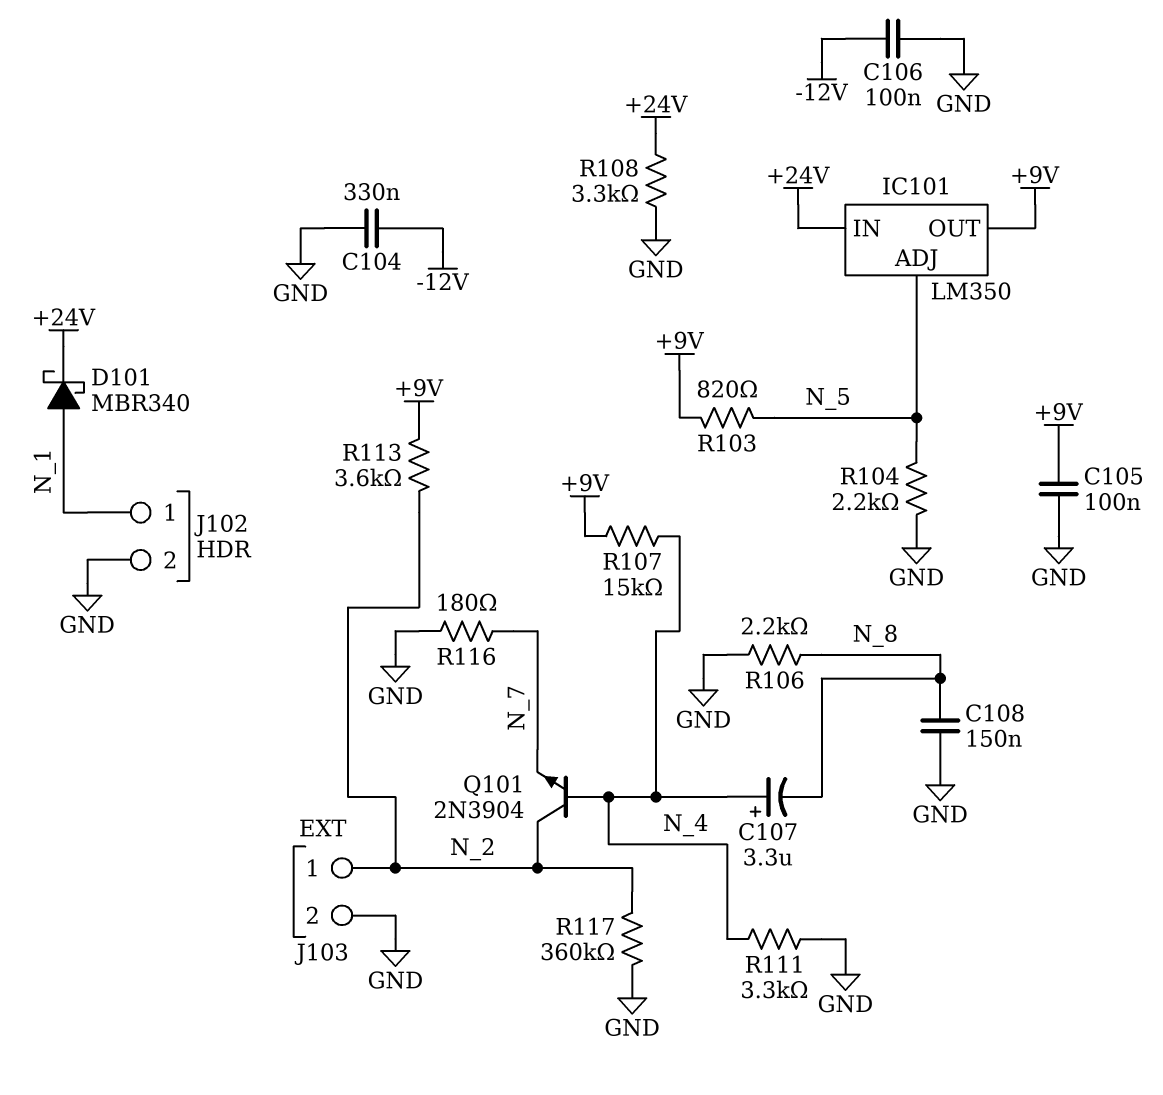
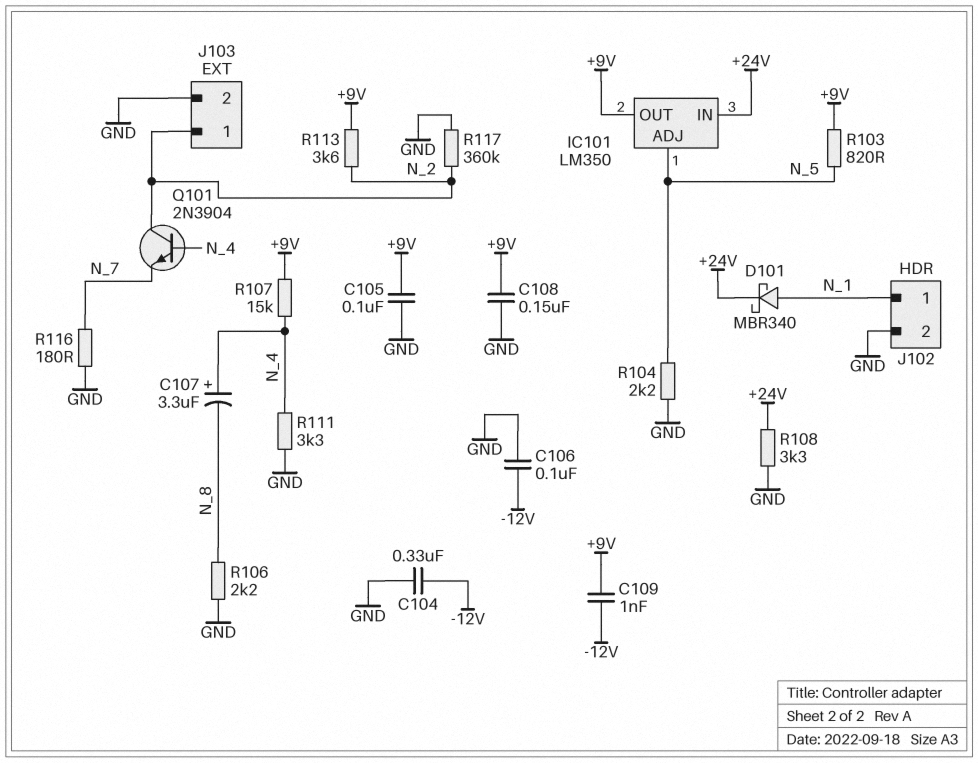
C108: 150nF (GND, N_8) -> 150nF (+9V, GND)
C109: none -> 1nF (+9V, -12V)

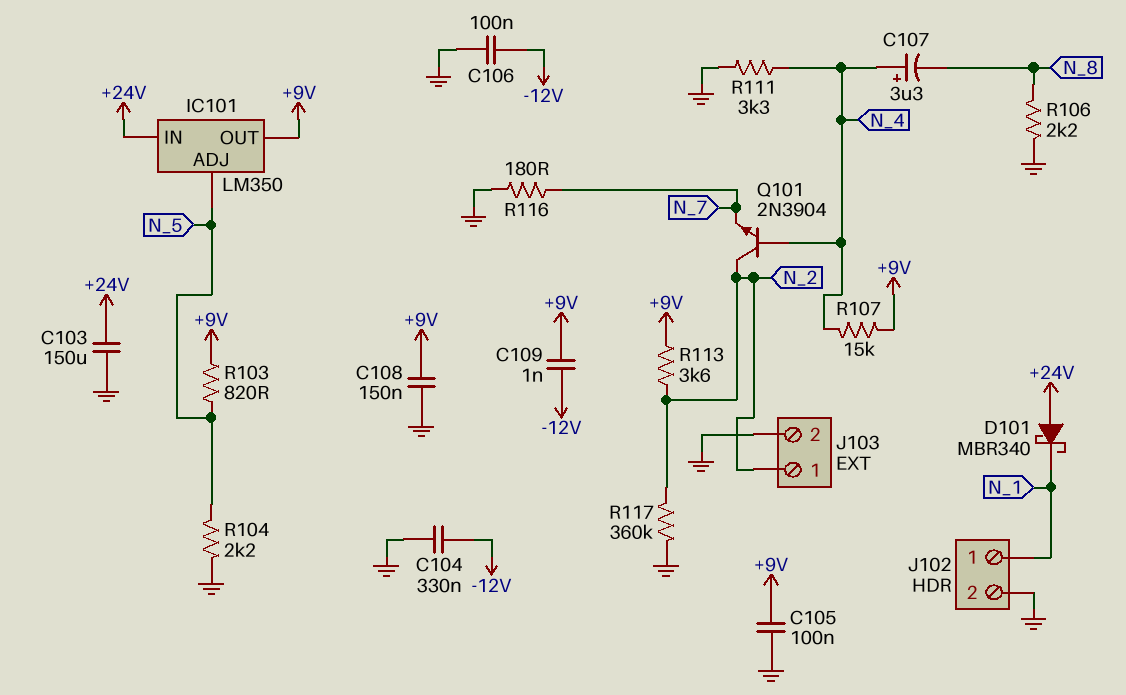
C103: none -> 150uF (+24V, GND)
D101: schottky MBR340 (A N_1, K +24V) -> schottky MBR340 (A +24V, K N_1)
R108: 3.3k (+24V, GND) -> none

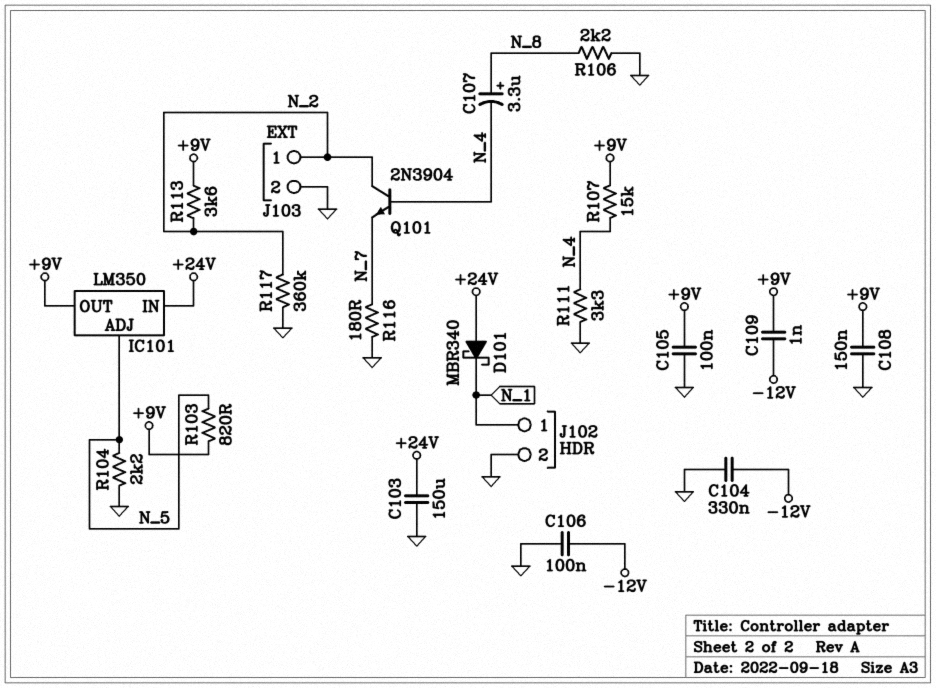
C107: 3.3uF (plus N_4, minus N_8) -> 3.3uF (plus N_8, minus N_4)

